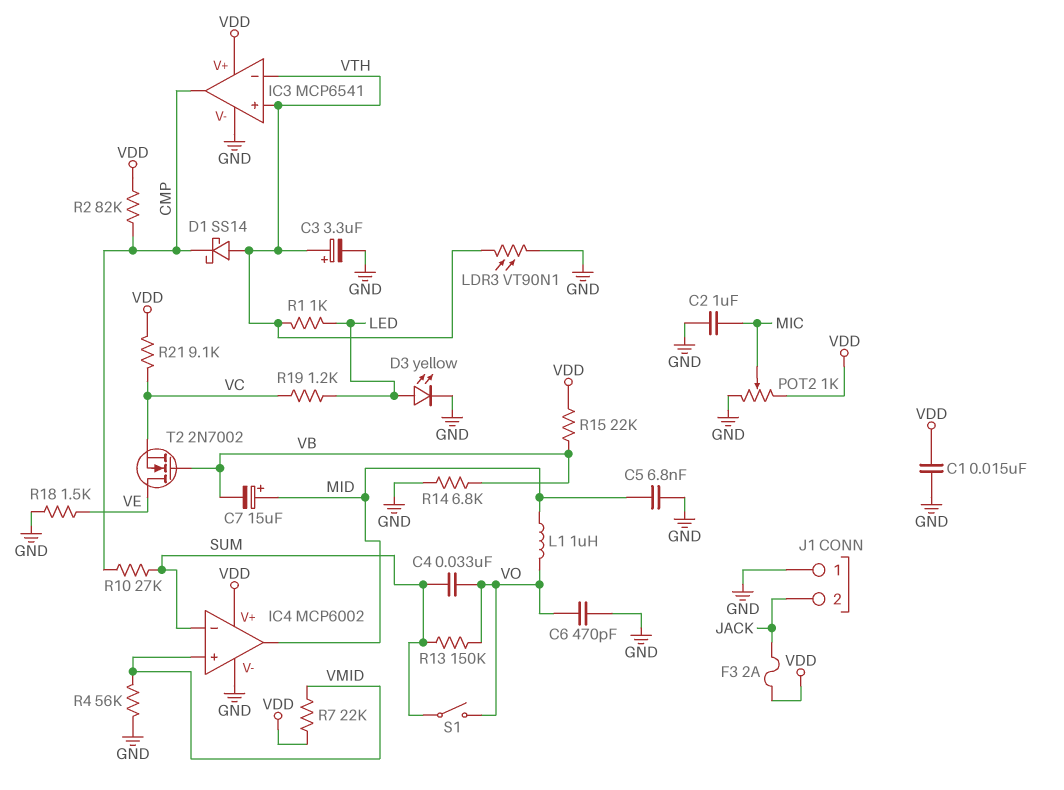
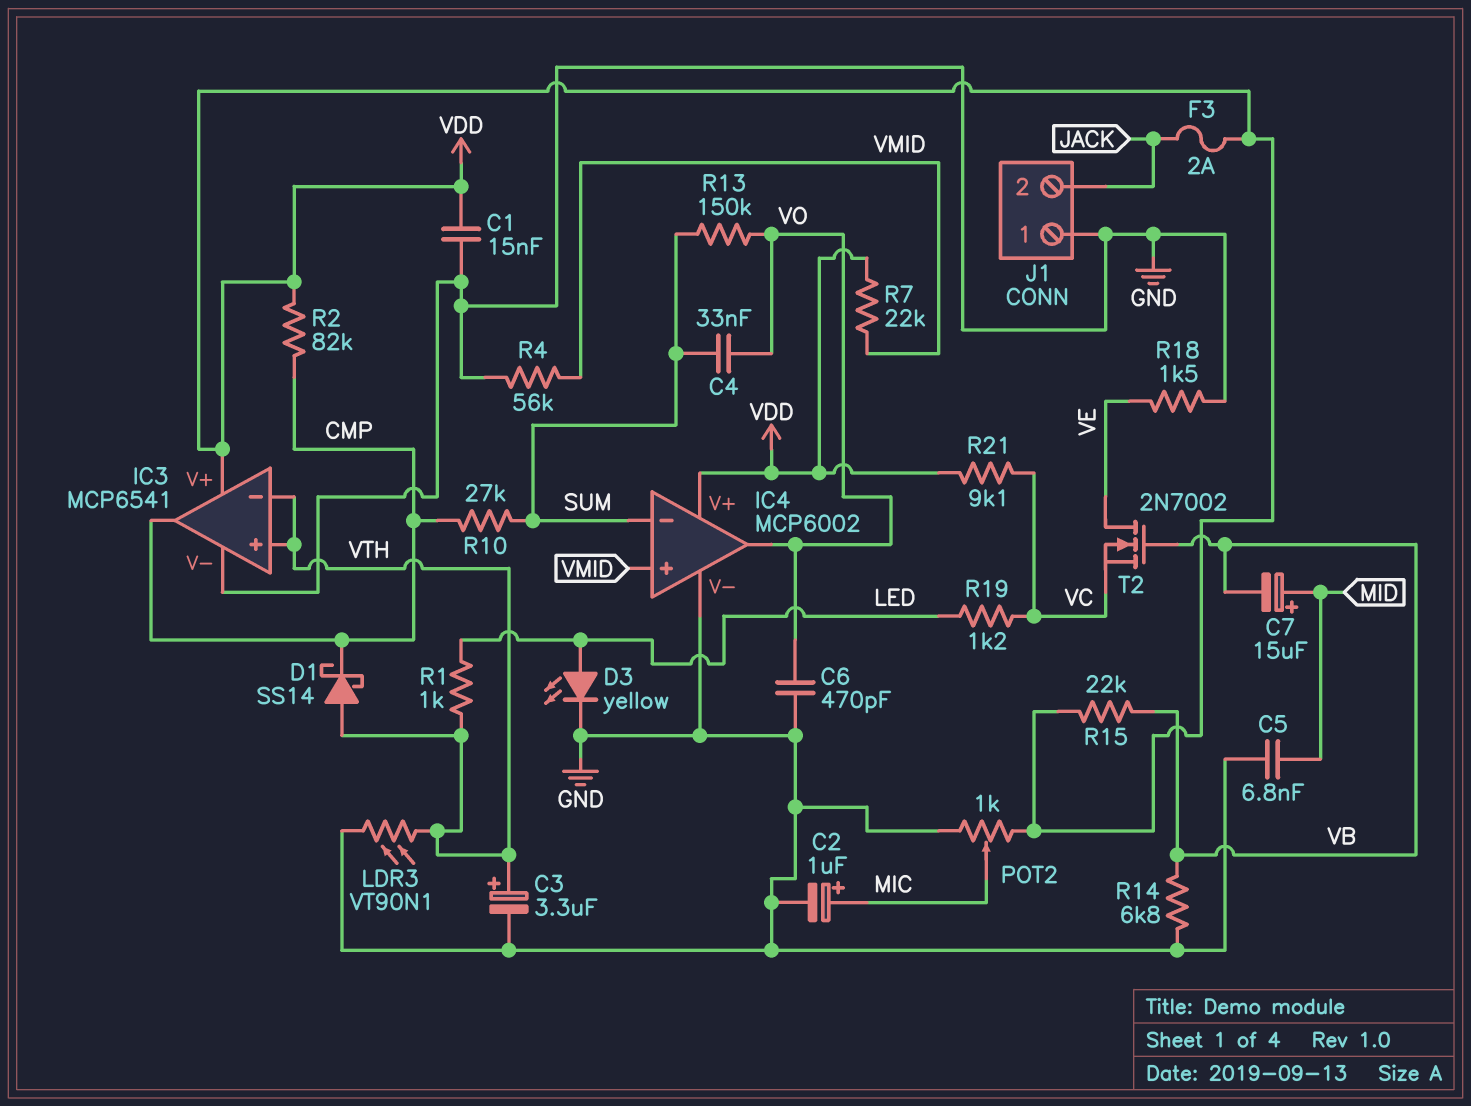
C2: 1uF (GND, MIC) -> 1uF (plus MIC, minus GND)
IC4 pin out: MID -> VO
L1: 1uH (MID, VO) -> none
S1: switch (SUM, VO) -> none

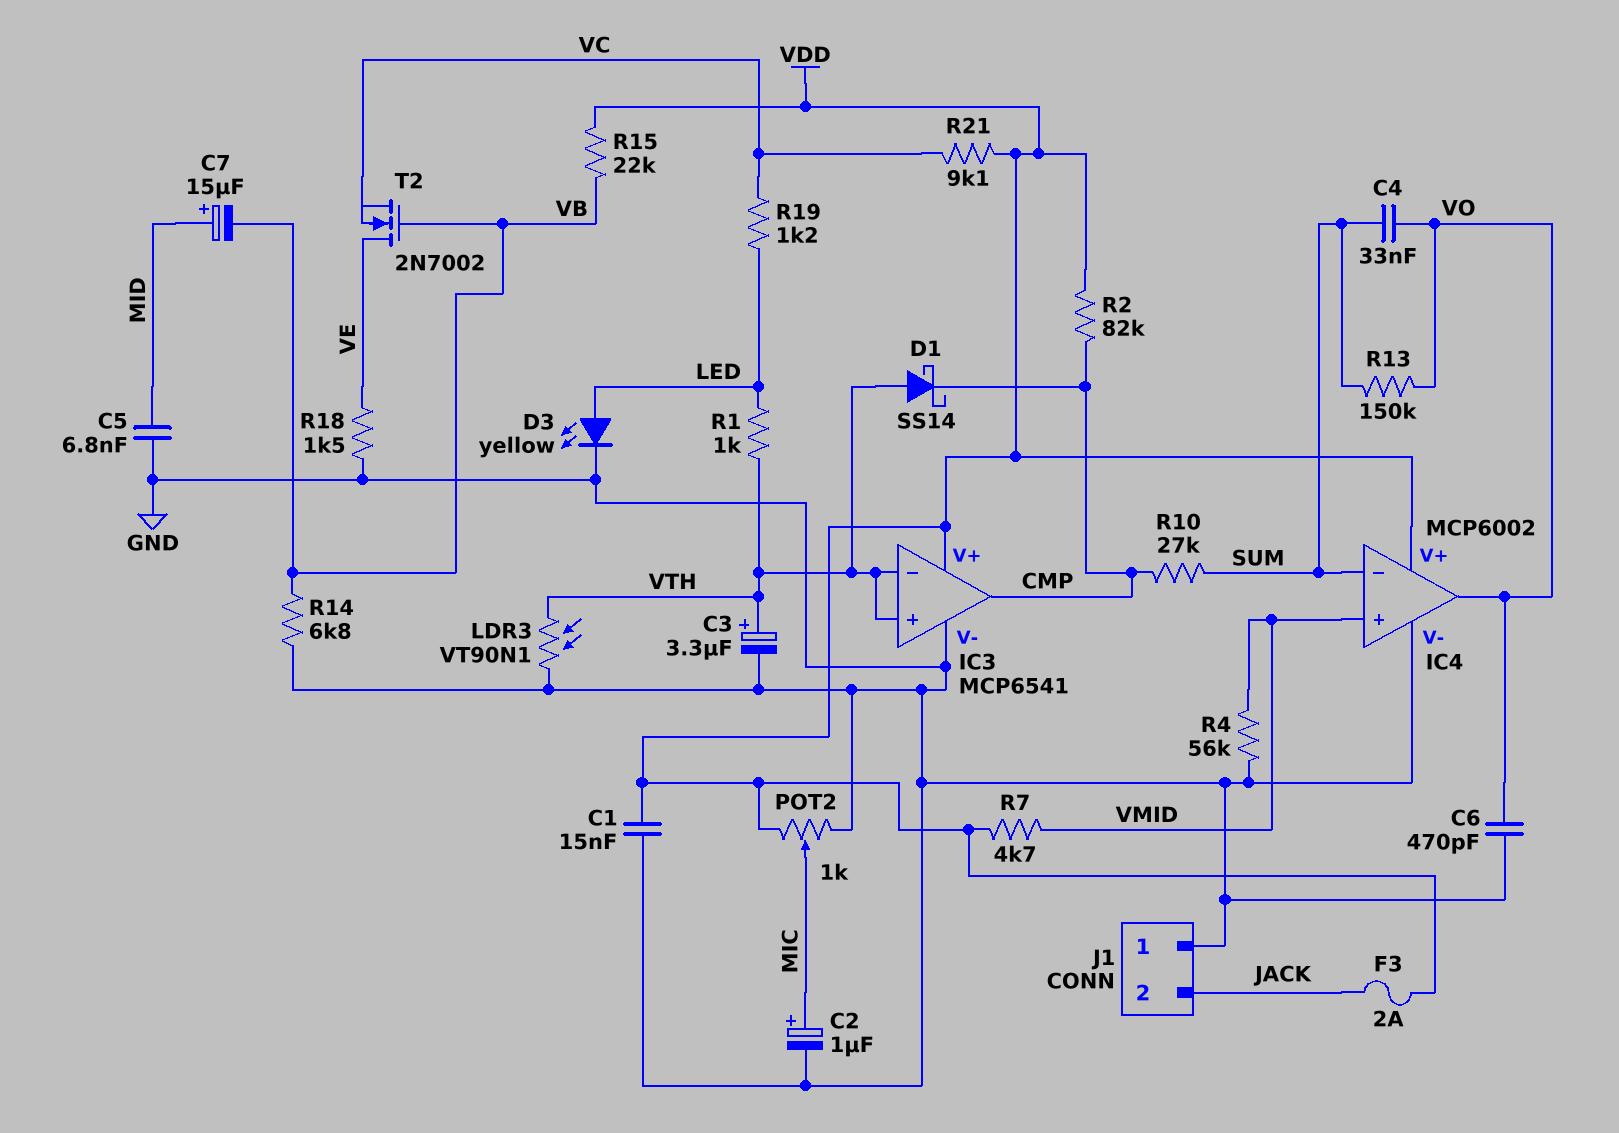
R7: 22k (VDD, VMID) -> 4.7k (VDD, VMID)

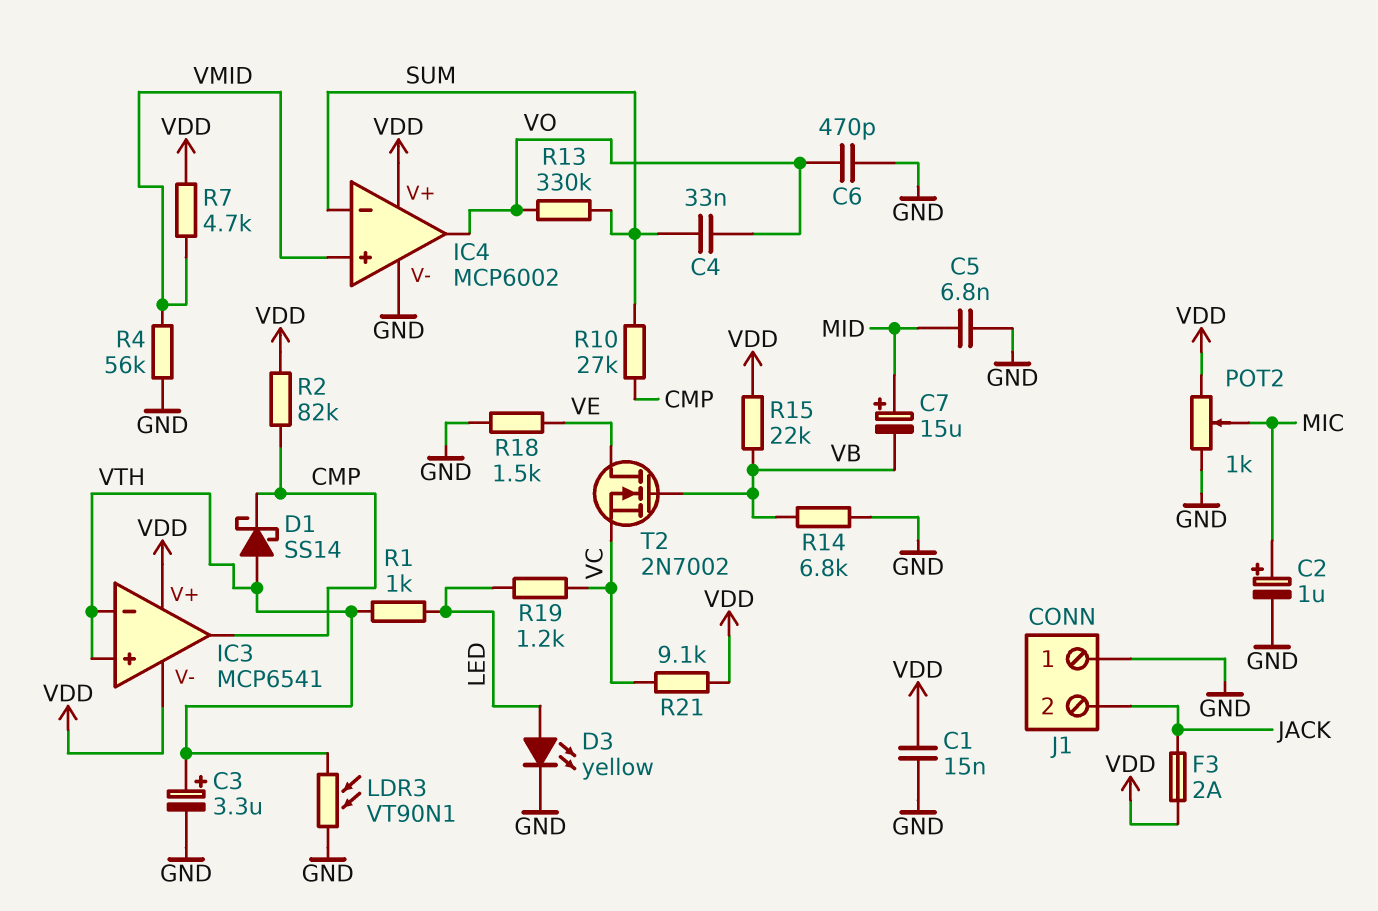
IC3 pin V-: GND -> VDD
R13: 150k (SUM, VO) -> 330k (SUM, VO)

